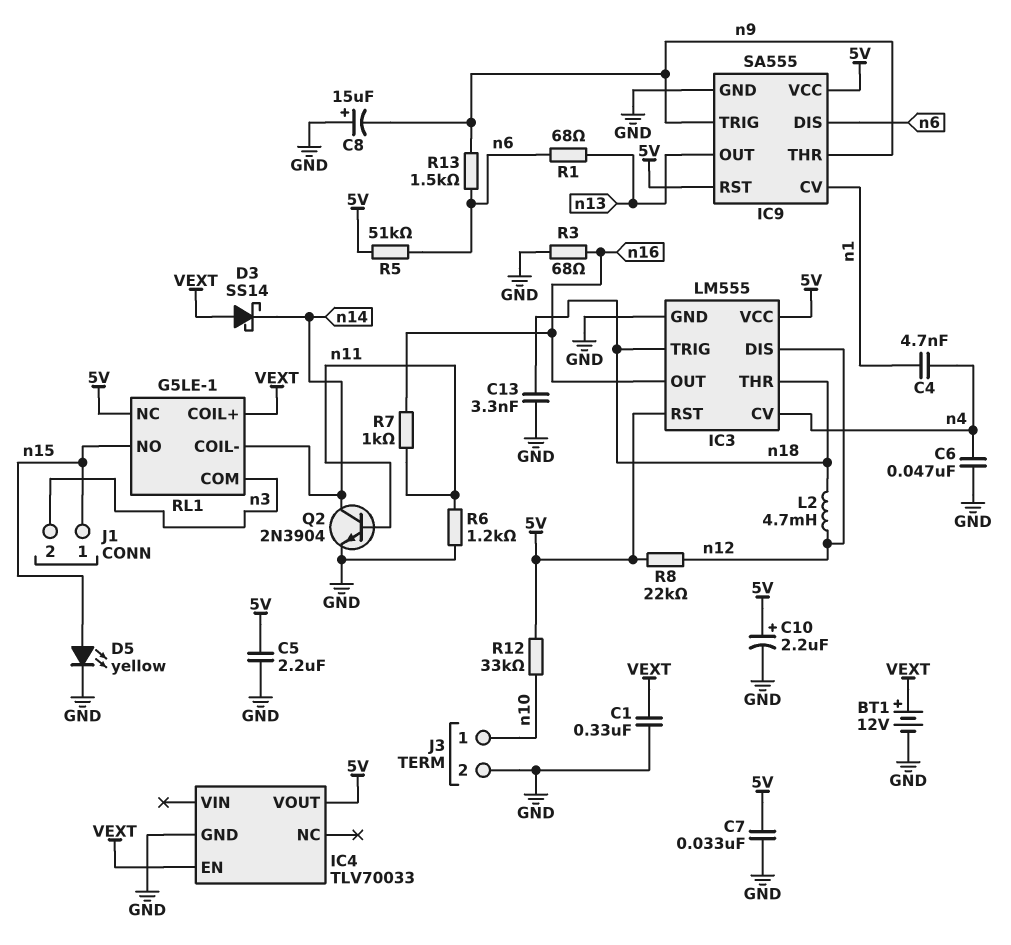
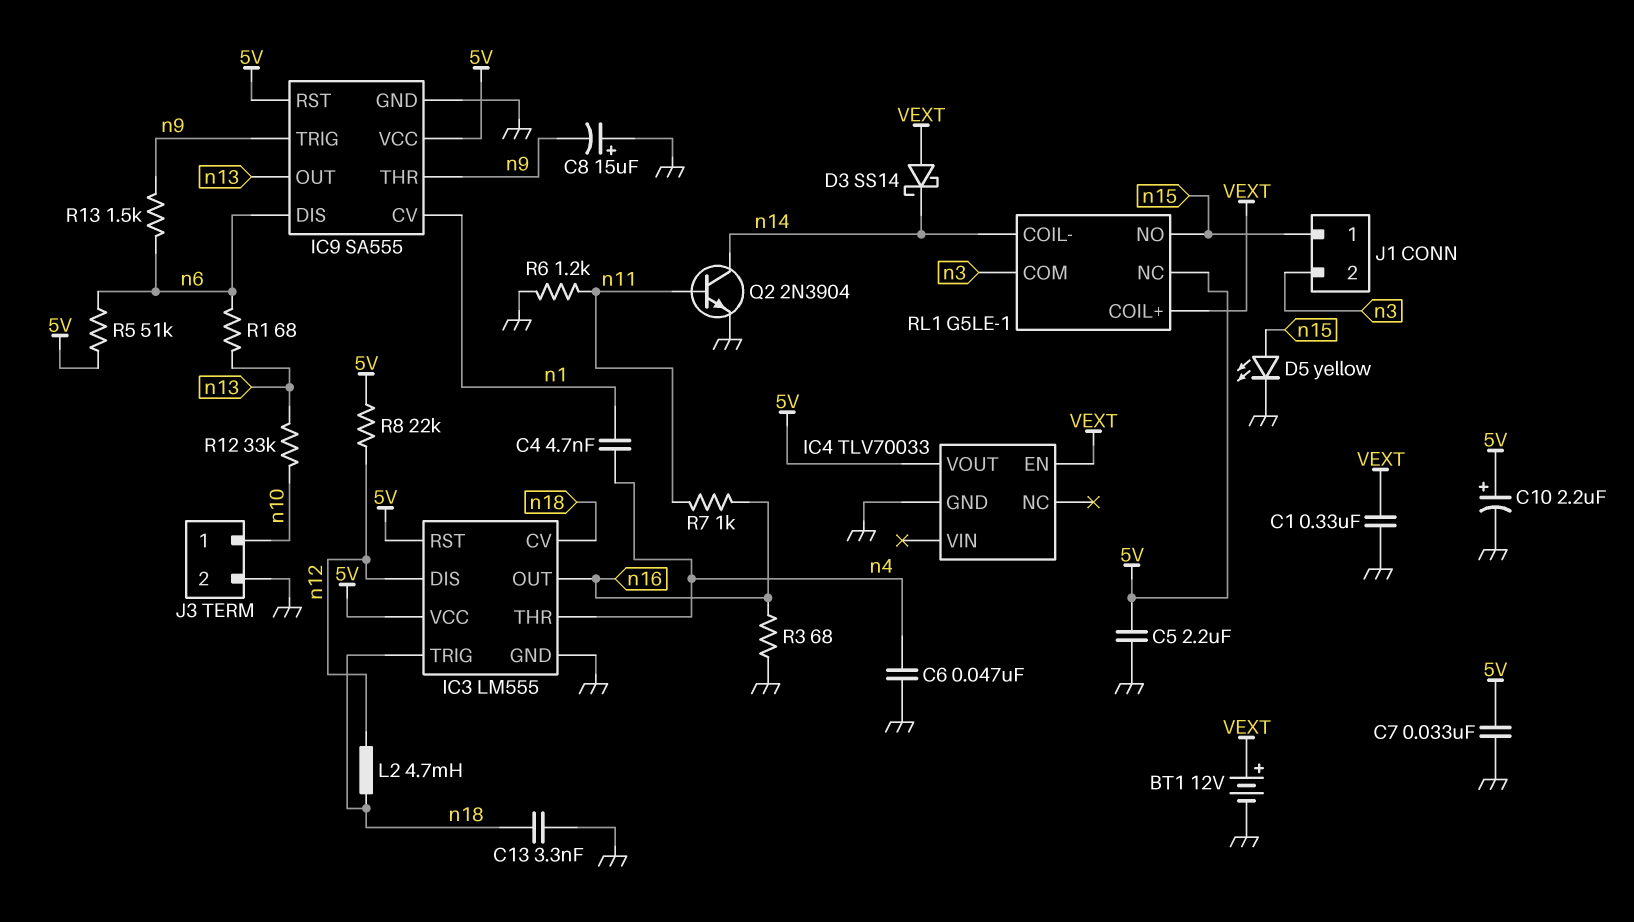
IC3 pin CV: n4 -> n18
IC3 pin THR: n18 -> n4
R12: 33k (5V, n10) -> 33k (n10, n13)

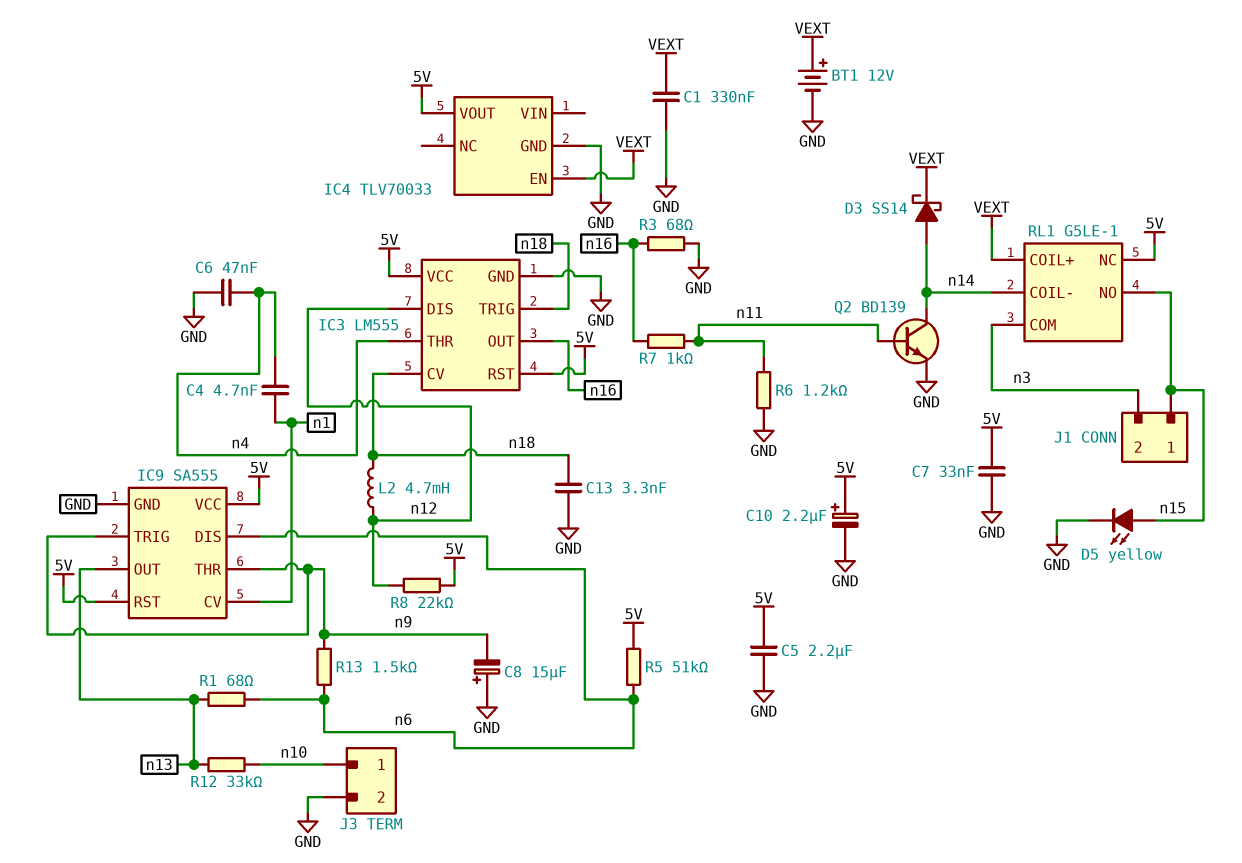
D3: schottky SS14 (A VEXT, K n14) -> schottky SS14 (A n14, K VEXT)
Q2: NPN 2N3904 (B n11, C n14, E GND) -> NPN BD139 (B n11, C n14, E GND)

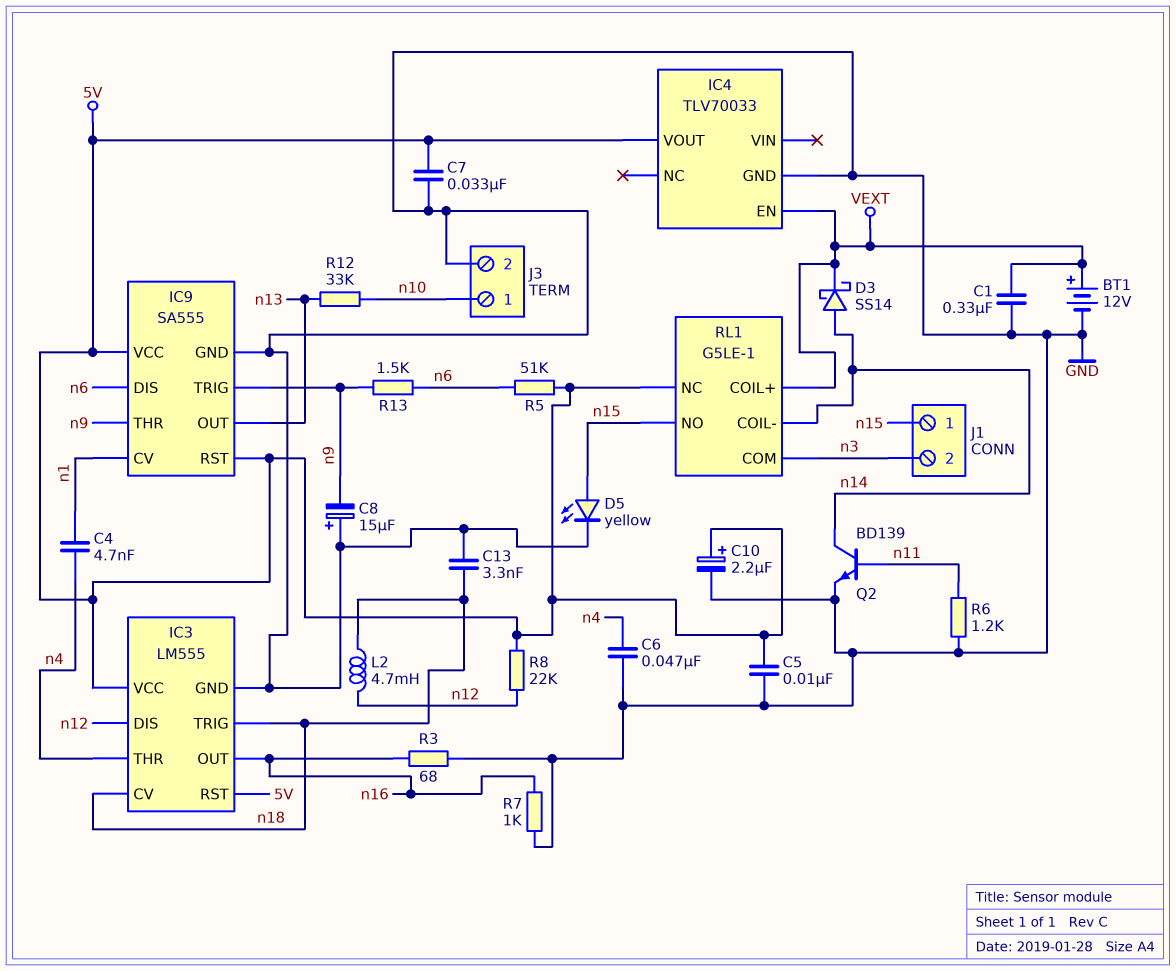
C5: 2.2uF (5V, GND) -> 10nF (5V, GND)
R1: 68 (n6, n13) -> none
R7: 1k (n11, n16) -> 1k (GND, n16)

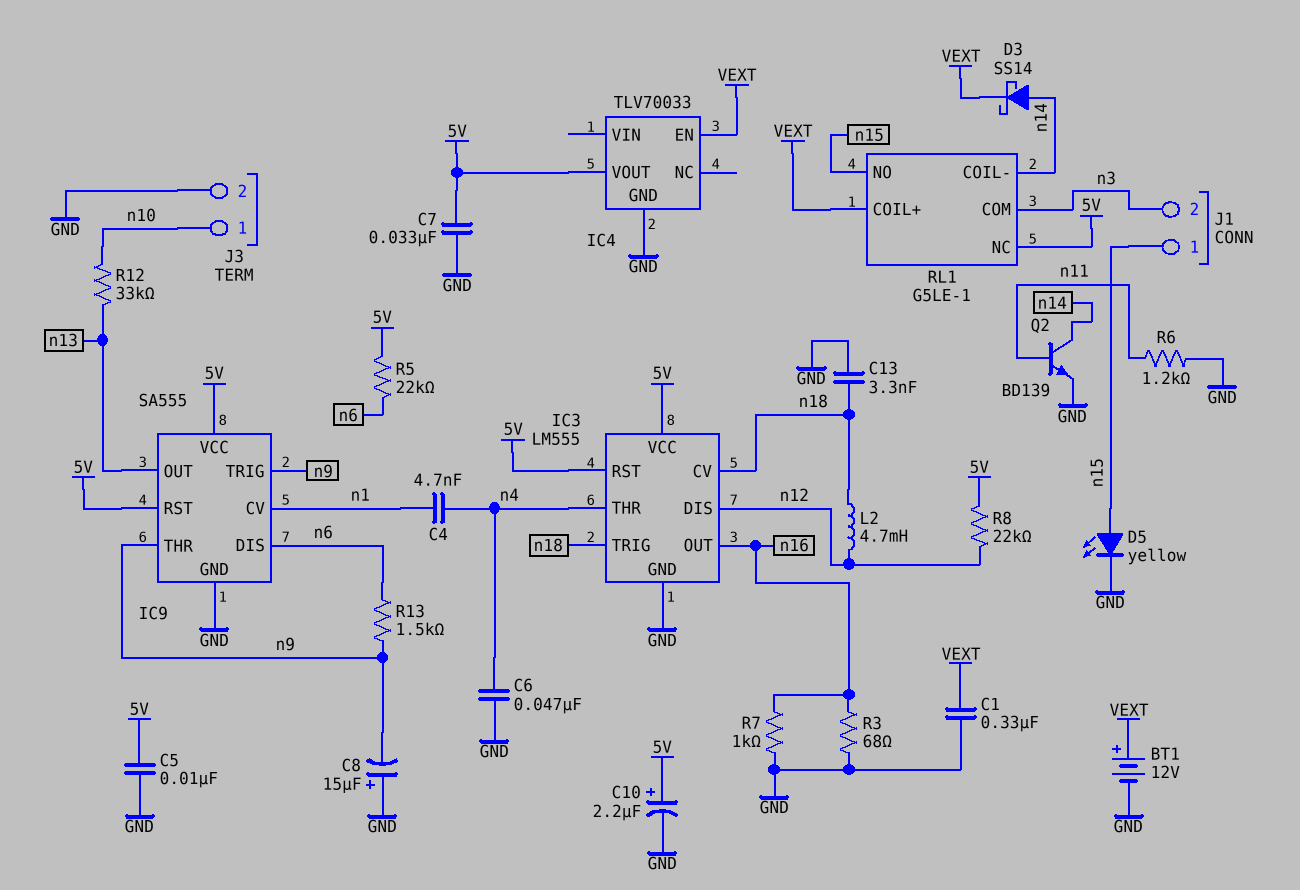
R5: 51k (5V, n6) -> 22k (5V, n6)

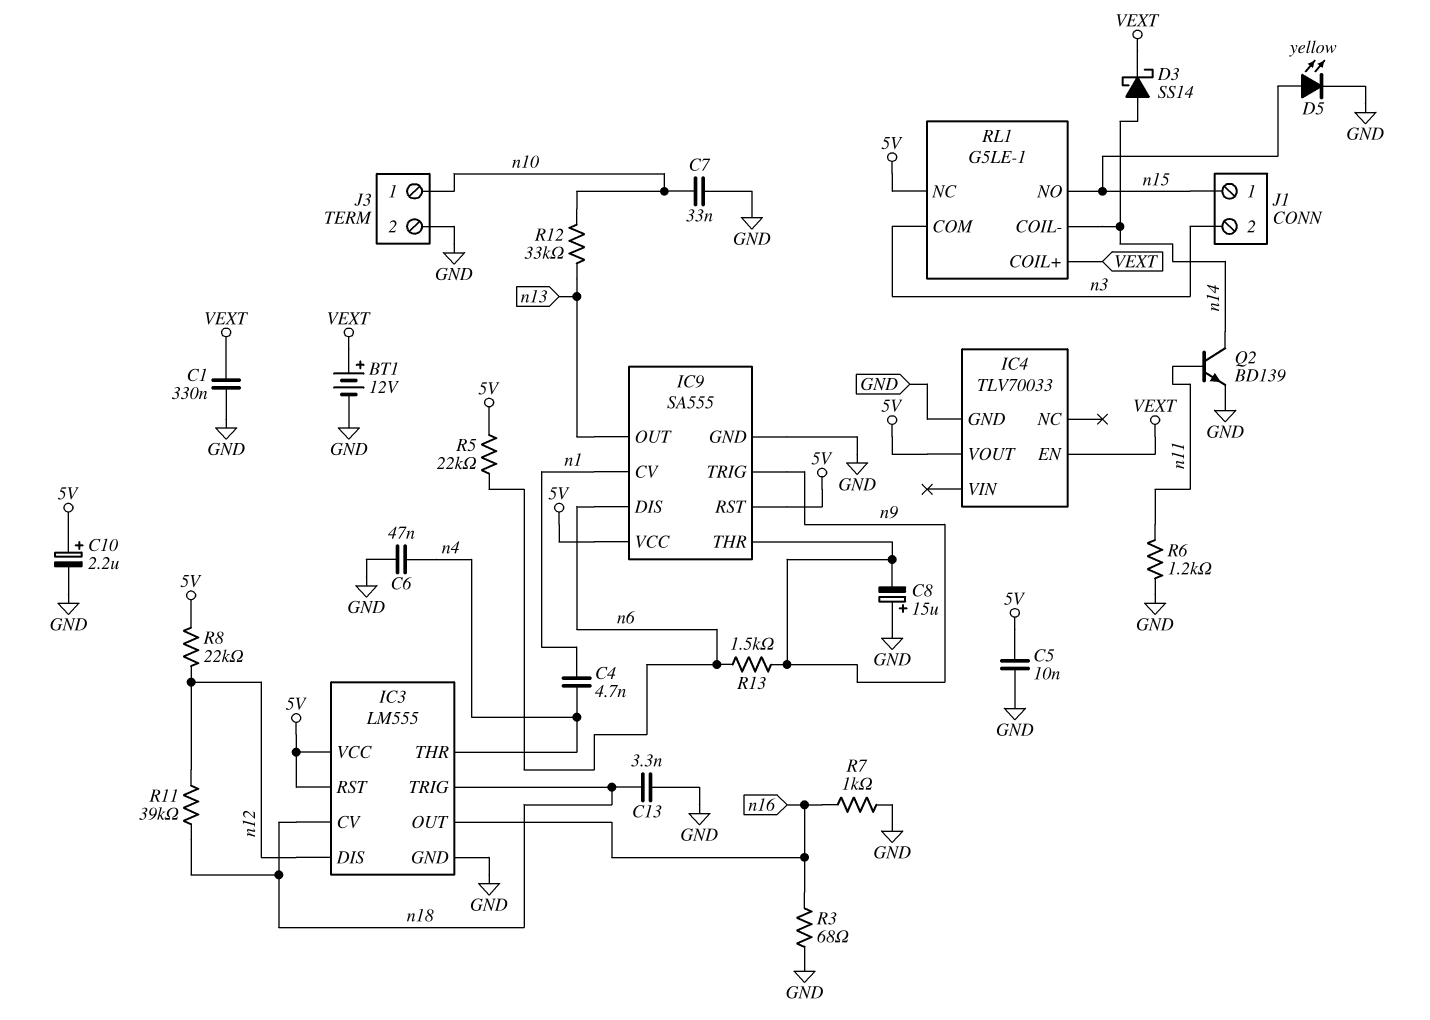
C7: 33nF (5V, GND) -> 33nF (GND, n10)
L2: 4.7mH (n12, n18) -> none
R11: none -> 39k (n12, n18)

